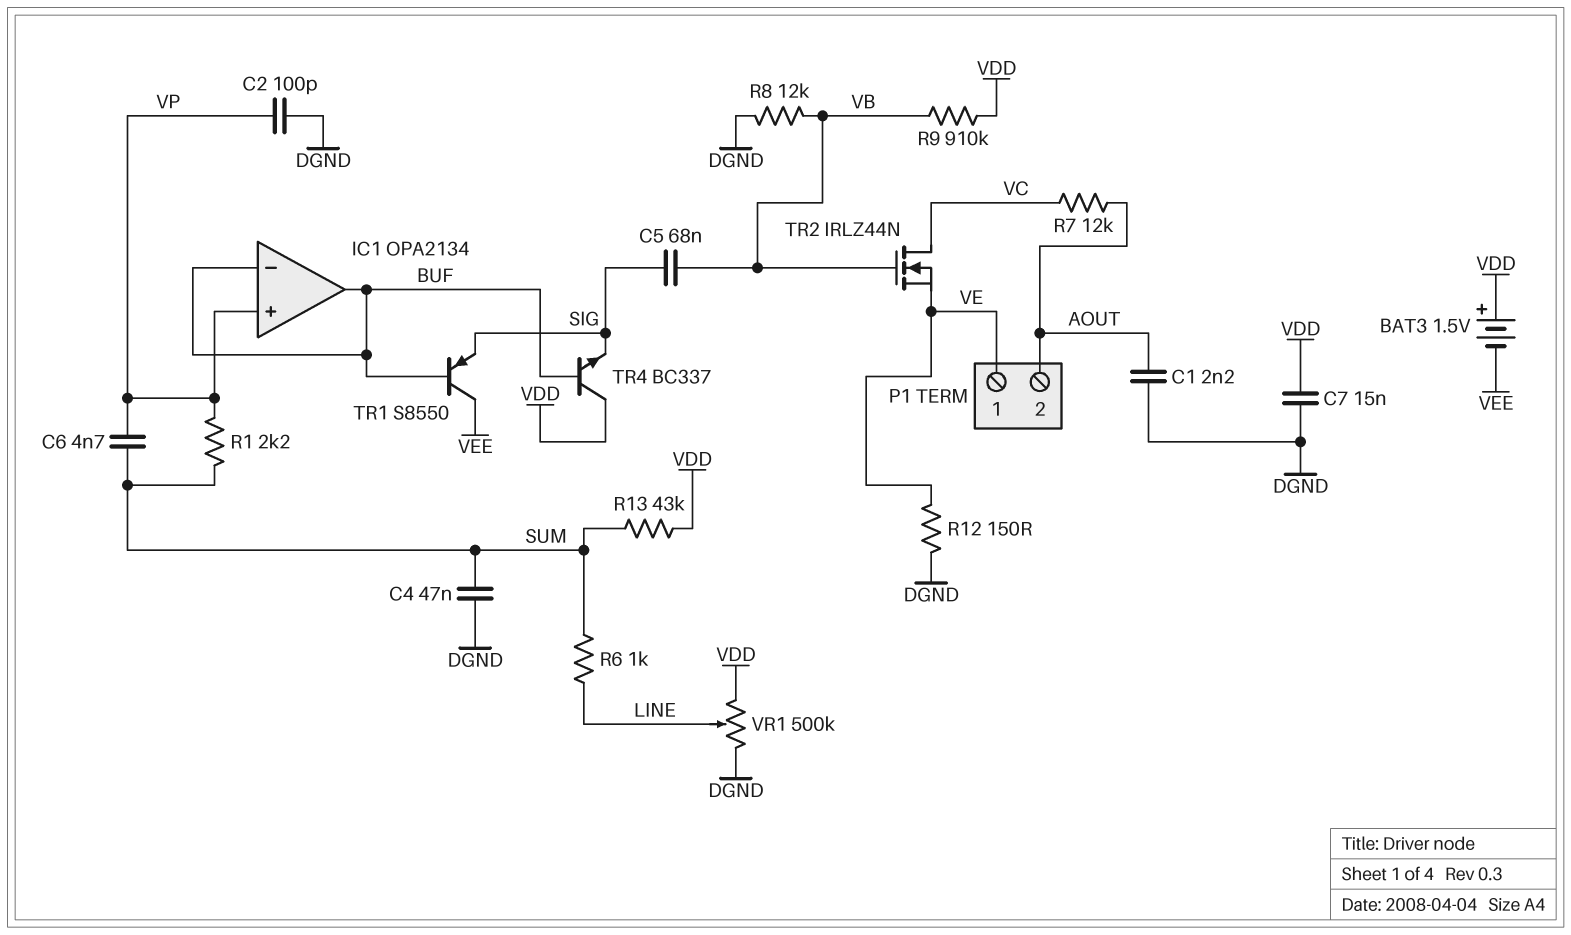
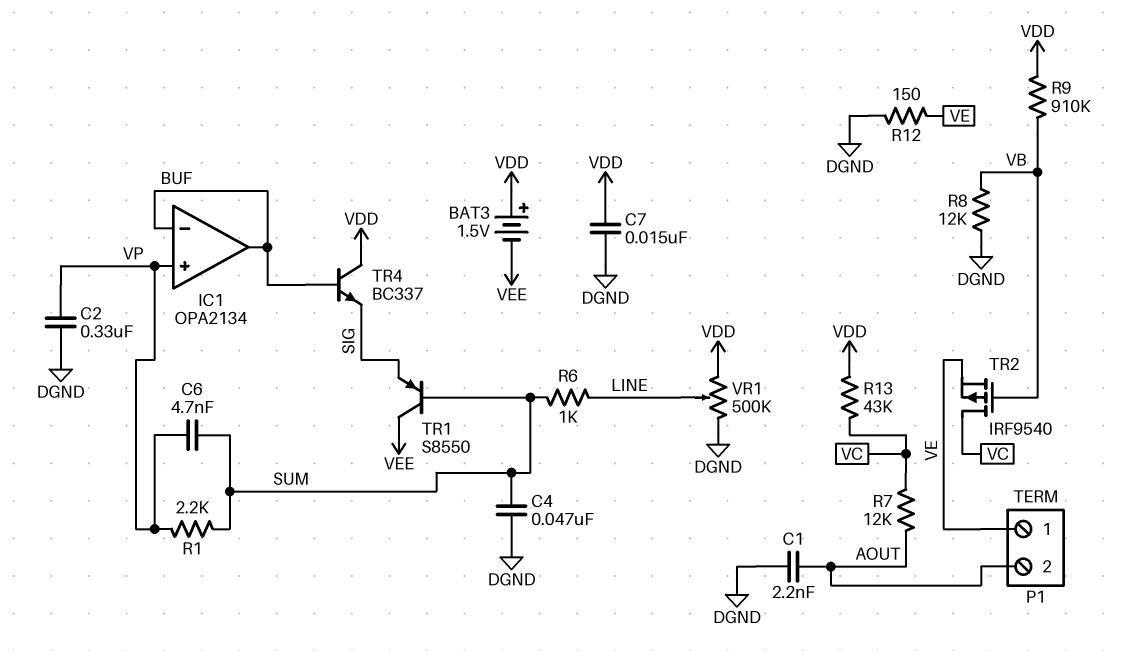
C2: 100pF (DGND, VP) -> 330nF (DGND, VP)
C5: 68nF (SIG, VB) -> none
R13: 43k (SUM, VDD) -> 43k (VC, VDD)
TR1: PNP S8550 (B BUF, C VEE, E SIG) -> PNP S8550 (B SUM, C VEE, E SIG)
TR2: NMOS IRLZ44N (G VB, D VC, S VE) -> PMOS IRF9540 (G VB, D VC, S VE)

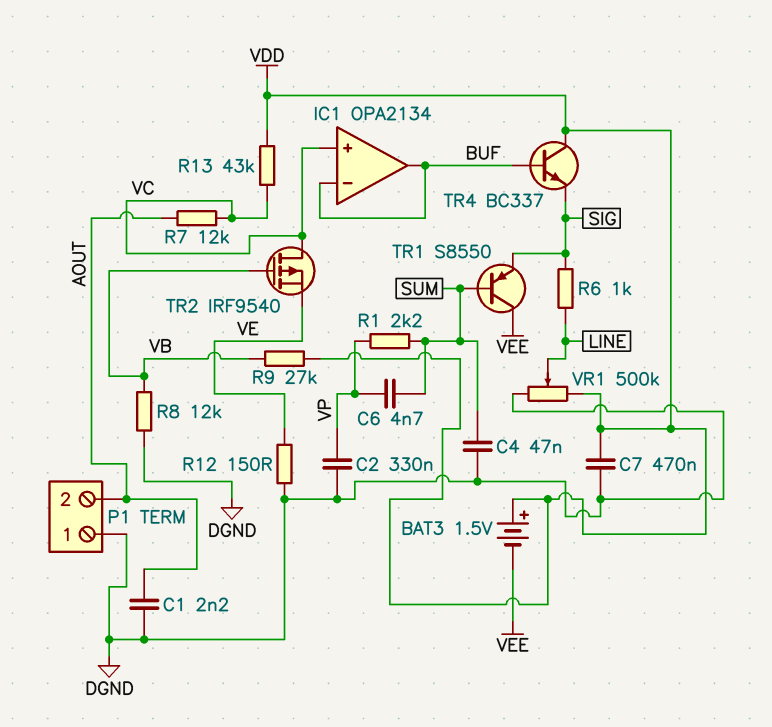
C7: 15nF (DGND, VDD) -> 470nF (DGND, VDD)
IC1 pin in+: VP -> VC
P1 pin 1: VE -> DGND
R6: 1k (LINE, SUM) -> 1k (LINE, SIG)
R9: 910k (VB, VDD) -> 27k (VB, VDD)

